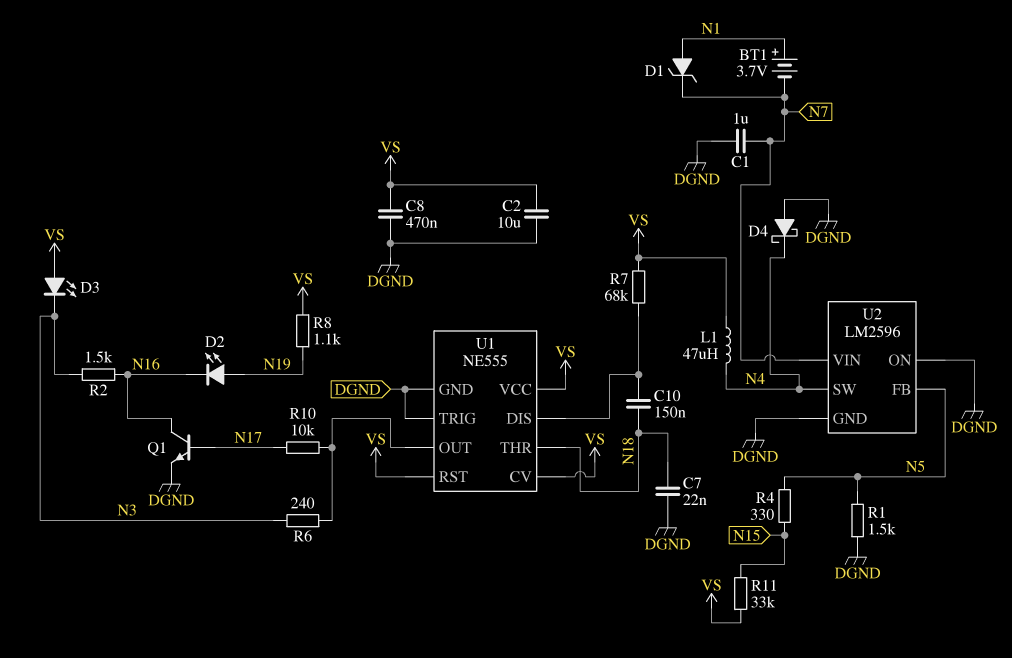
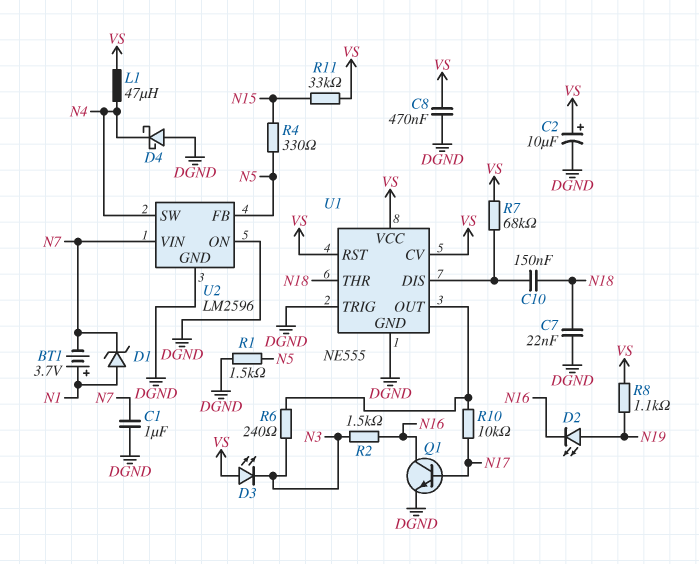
C2: 10uF (DGND, VS) -> 10uF (plus VS, minus DGND)

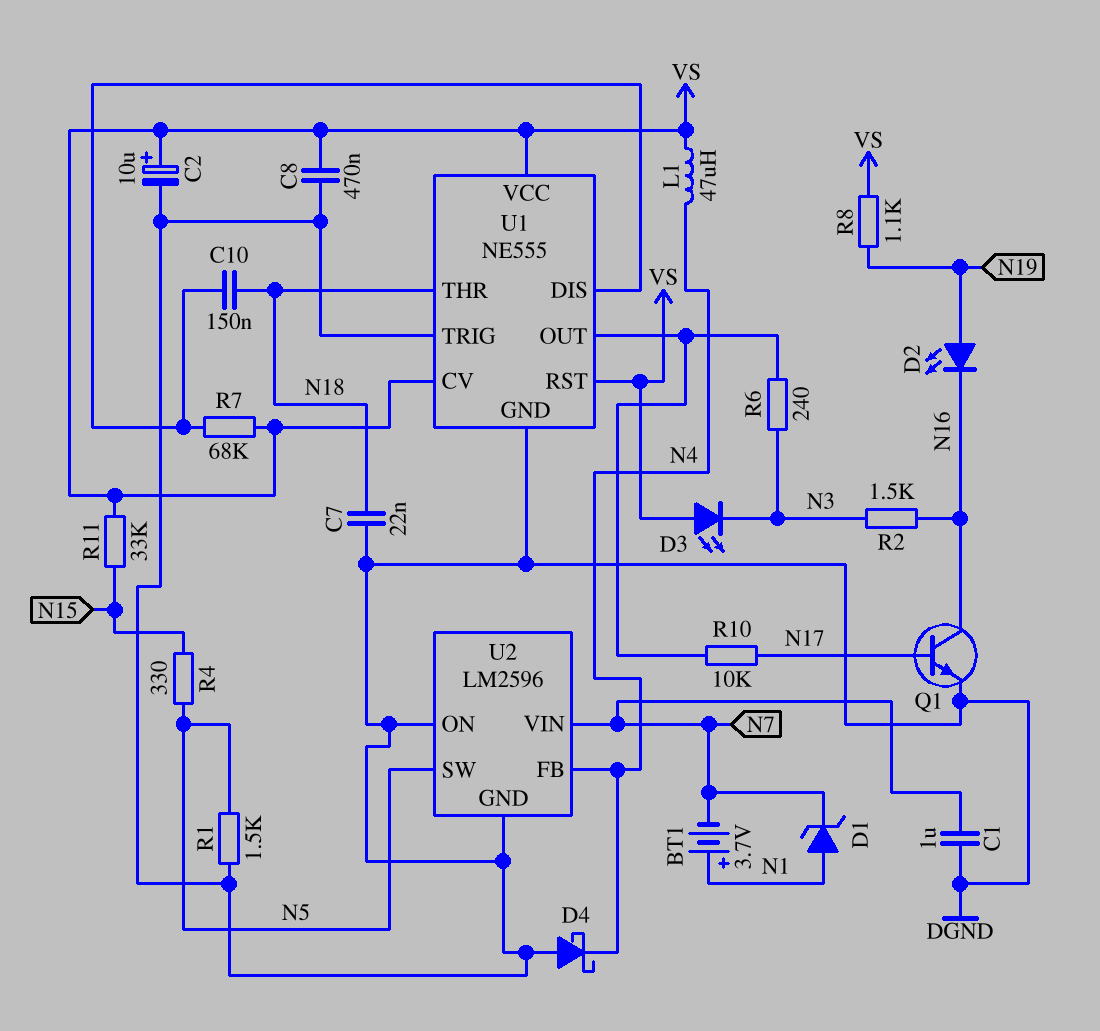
U2 pin FB: N5 -> N4
U2 pin SW: N4 -> N5

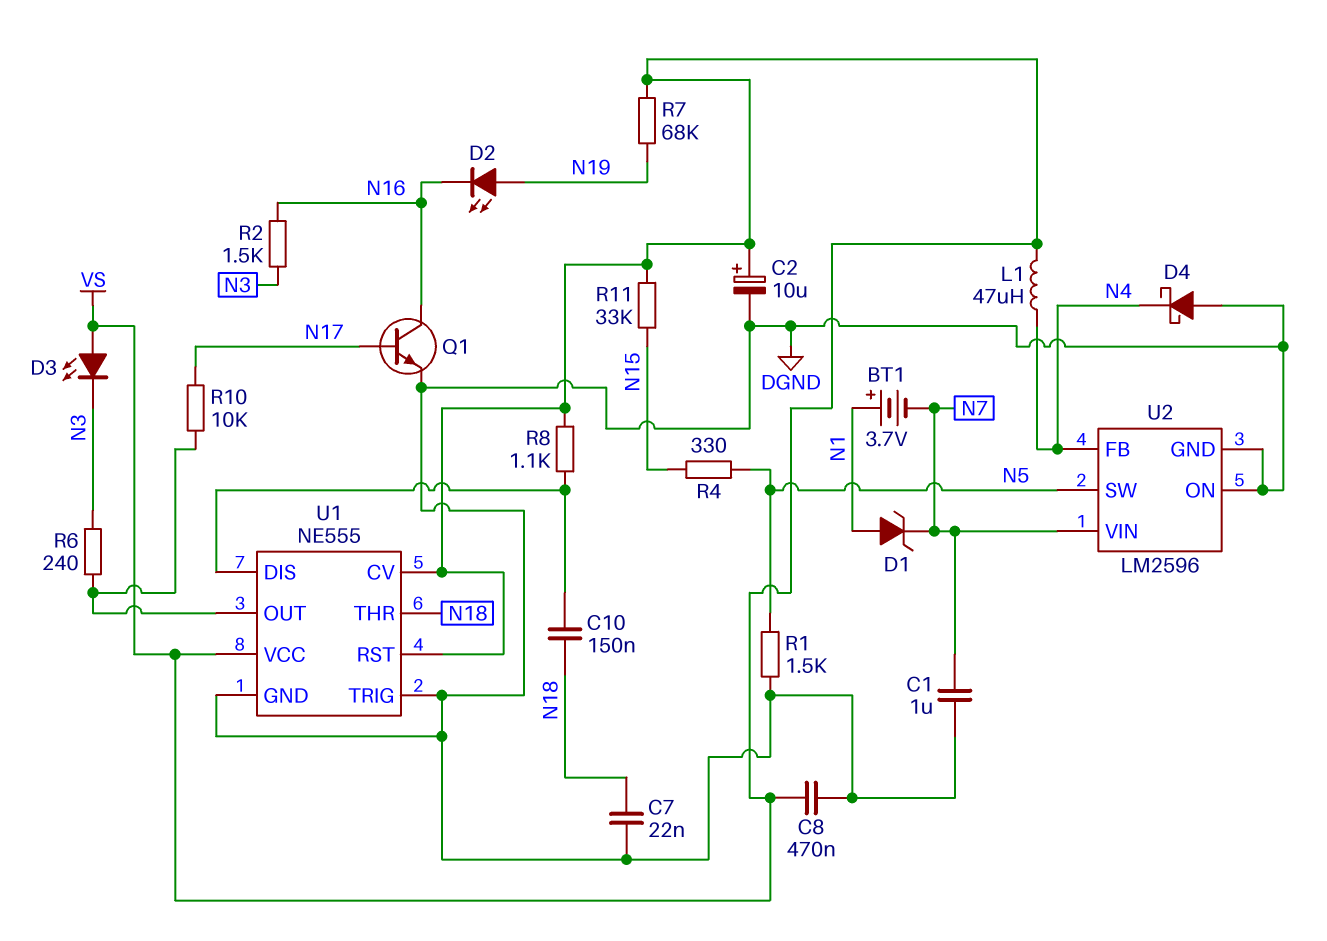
R7: 68k (U1/DIS, VS) -> 68k (N19, VS)
R8: 1.1k (N19, VS) -> 1.1k (U1/DIS, VS)

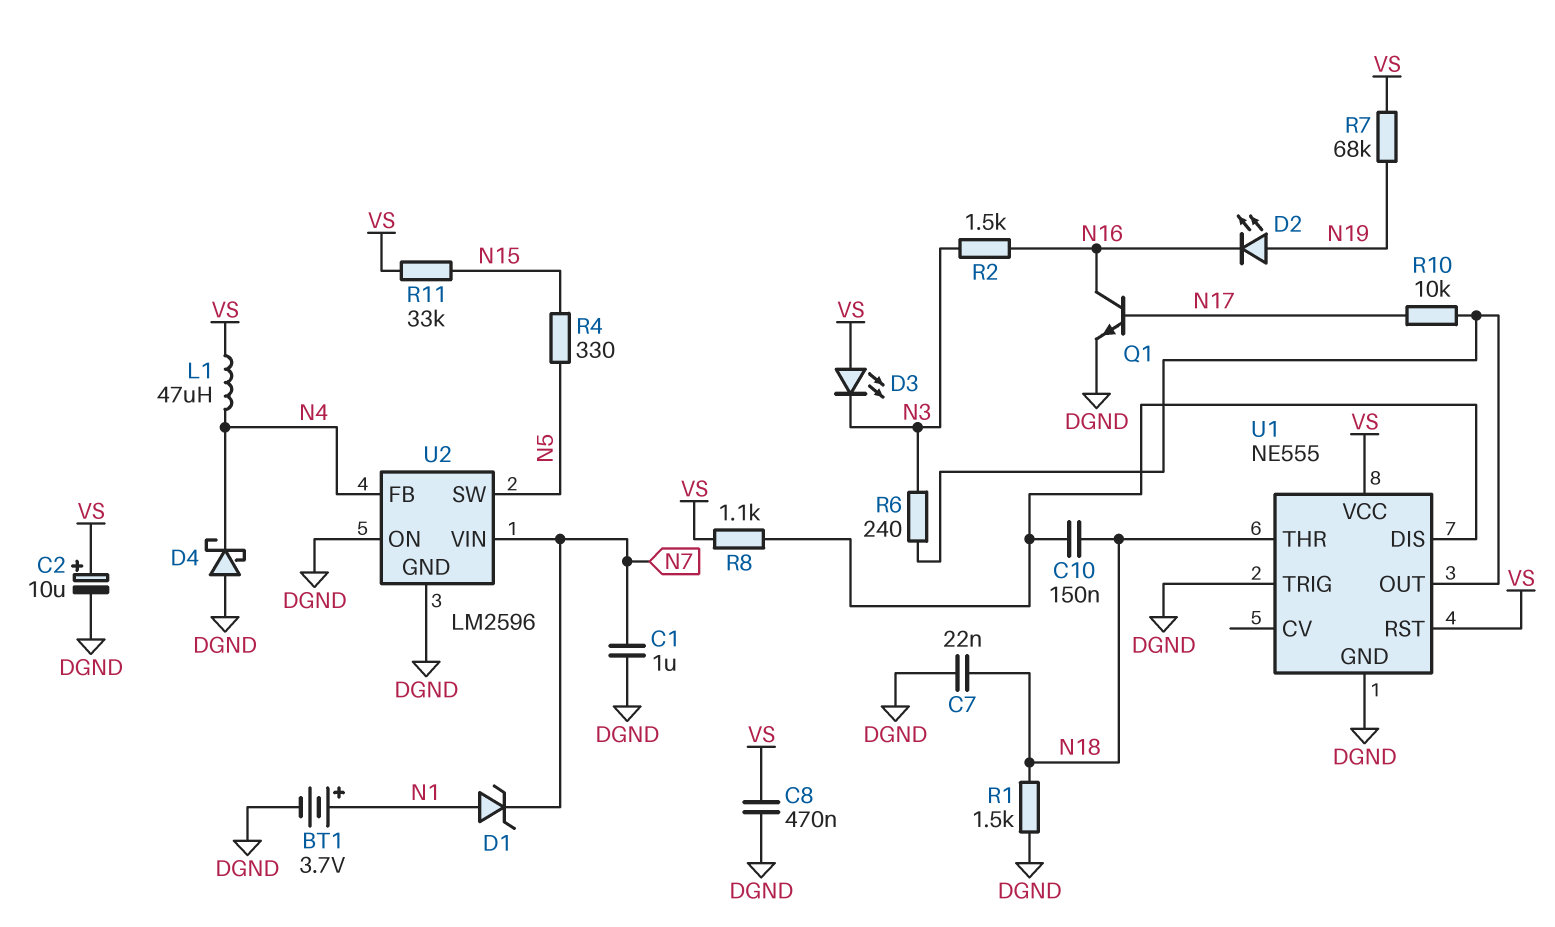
BT1: 3.7V (plus N1, minus N7) -> 3.7V (plus N1, minus DGND)
R1: 1.5k (DGND, N5) -> 1.5k (DGND, N18)
U1 pin CV: VS -> none

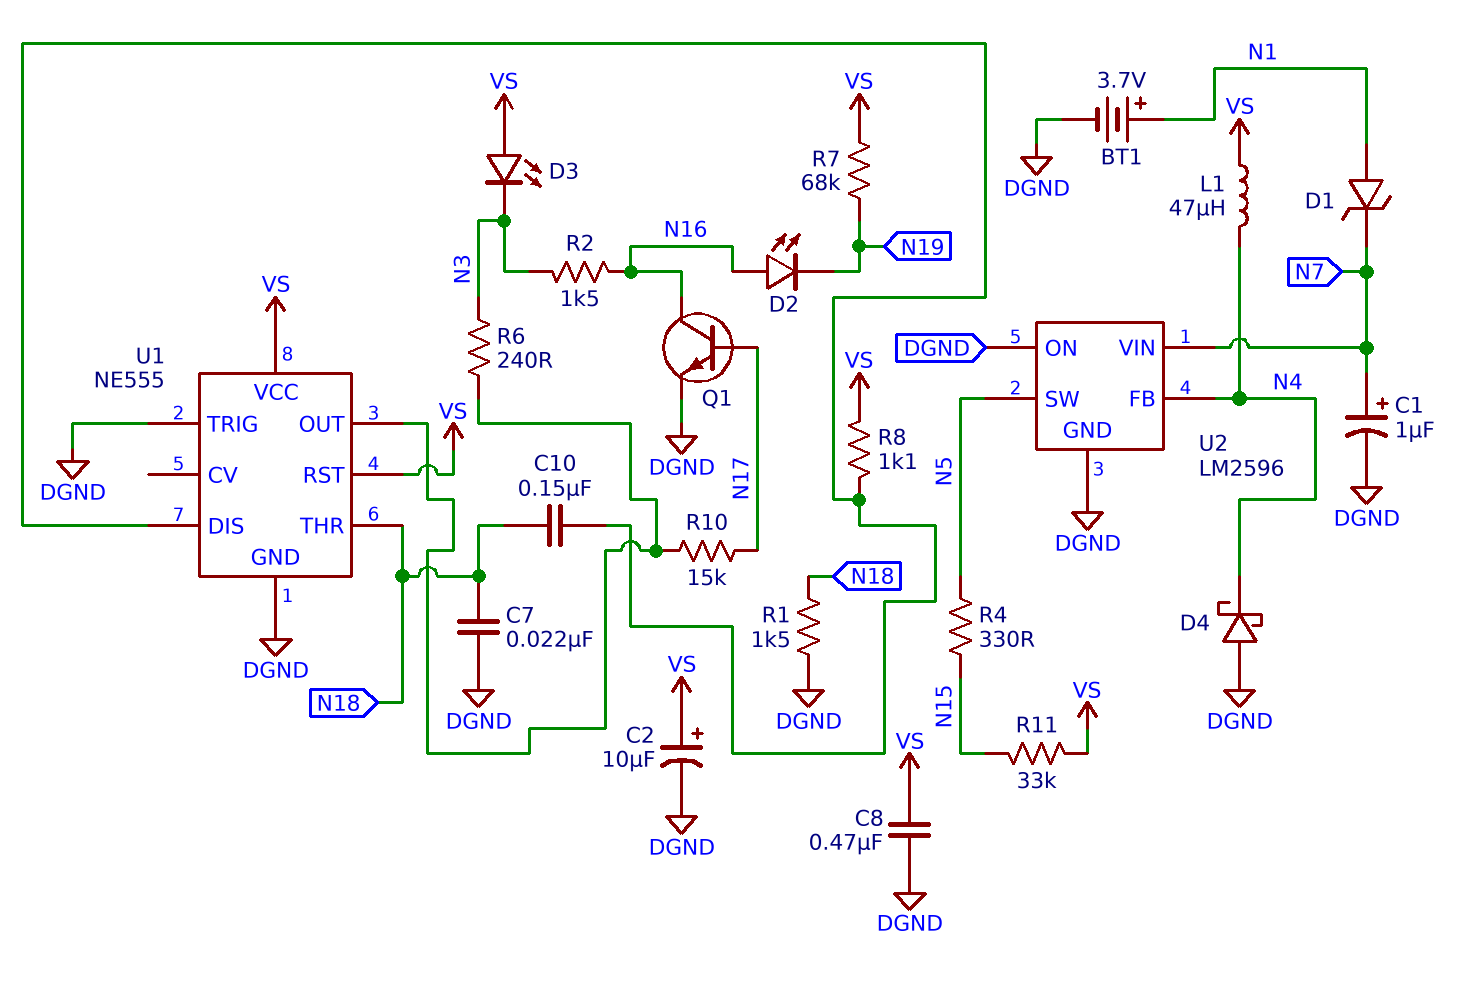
C1: 1uF (DGND, N7) -> 1uF (plus N7, minus DGND)
D2: LED (A N19, K N16) -> LED (A N16, K N19)
R10: 10k (N17, U1/OUT) -> 15k (N17, U1/OUT)

